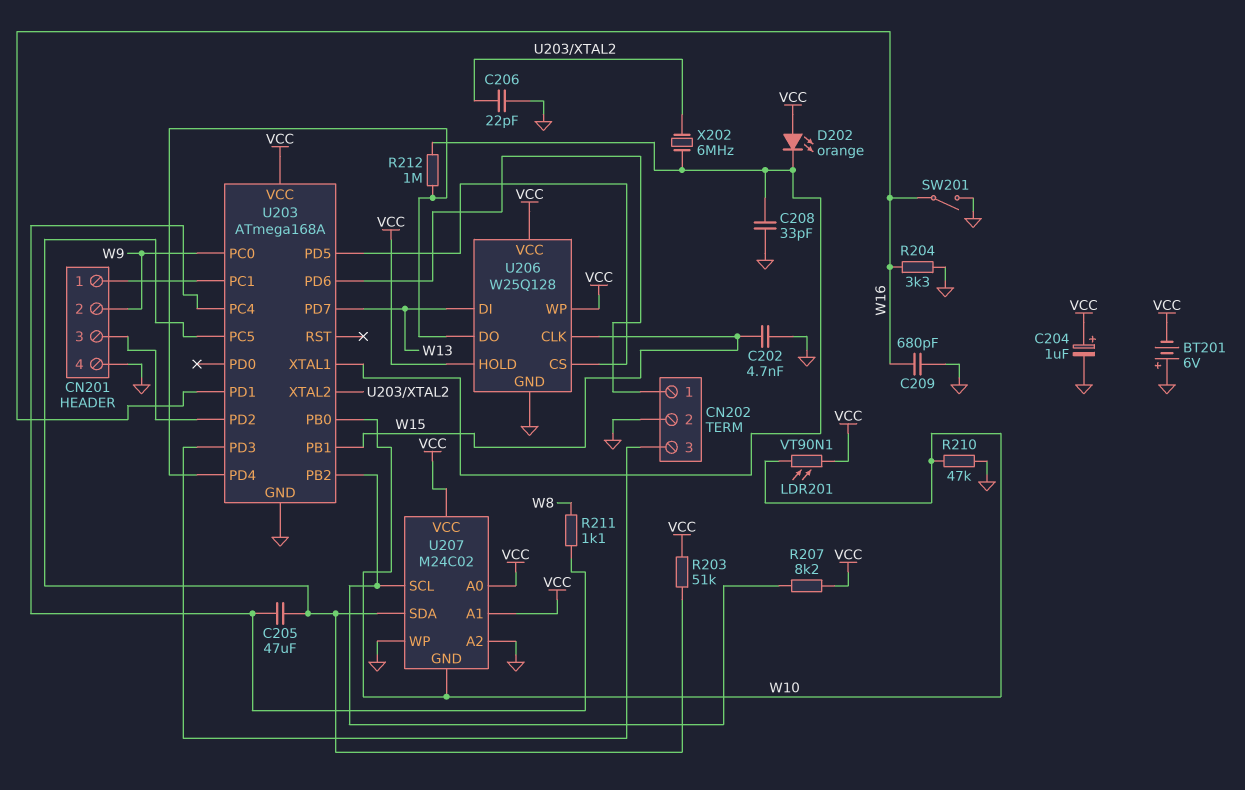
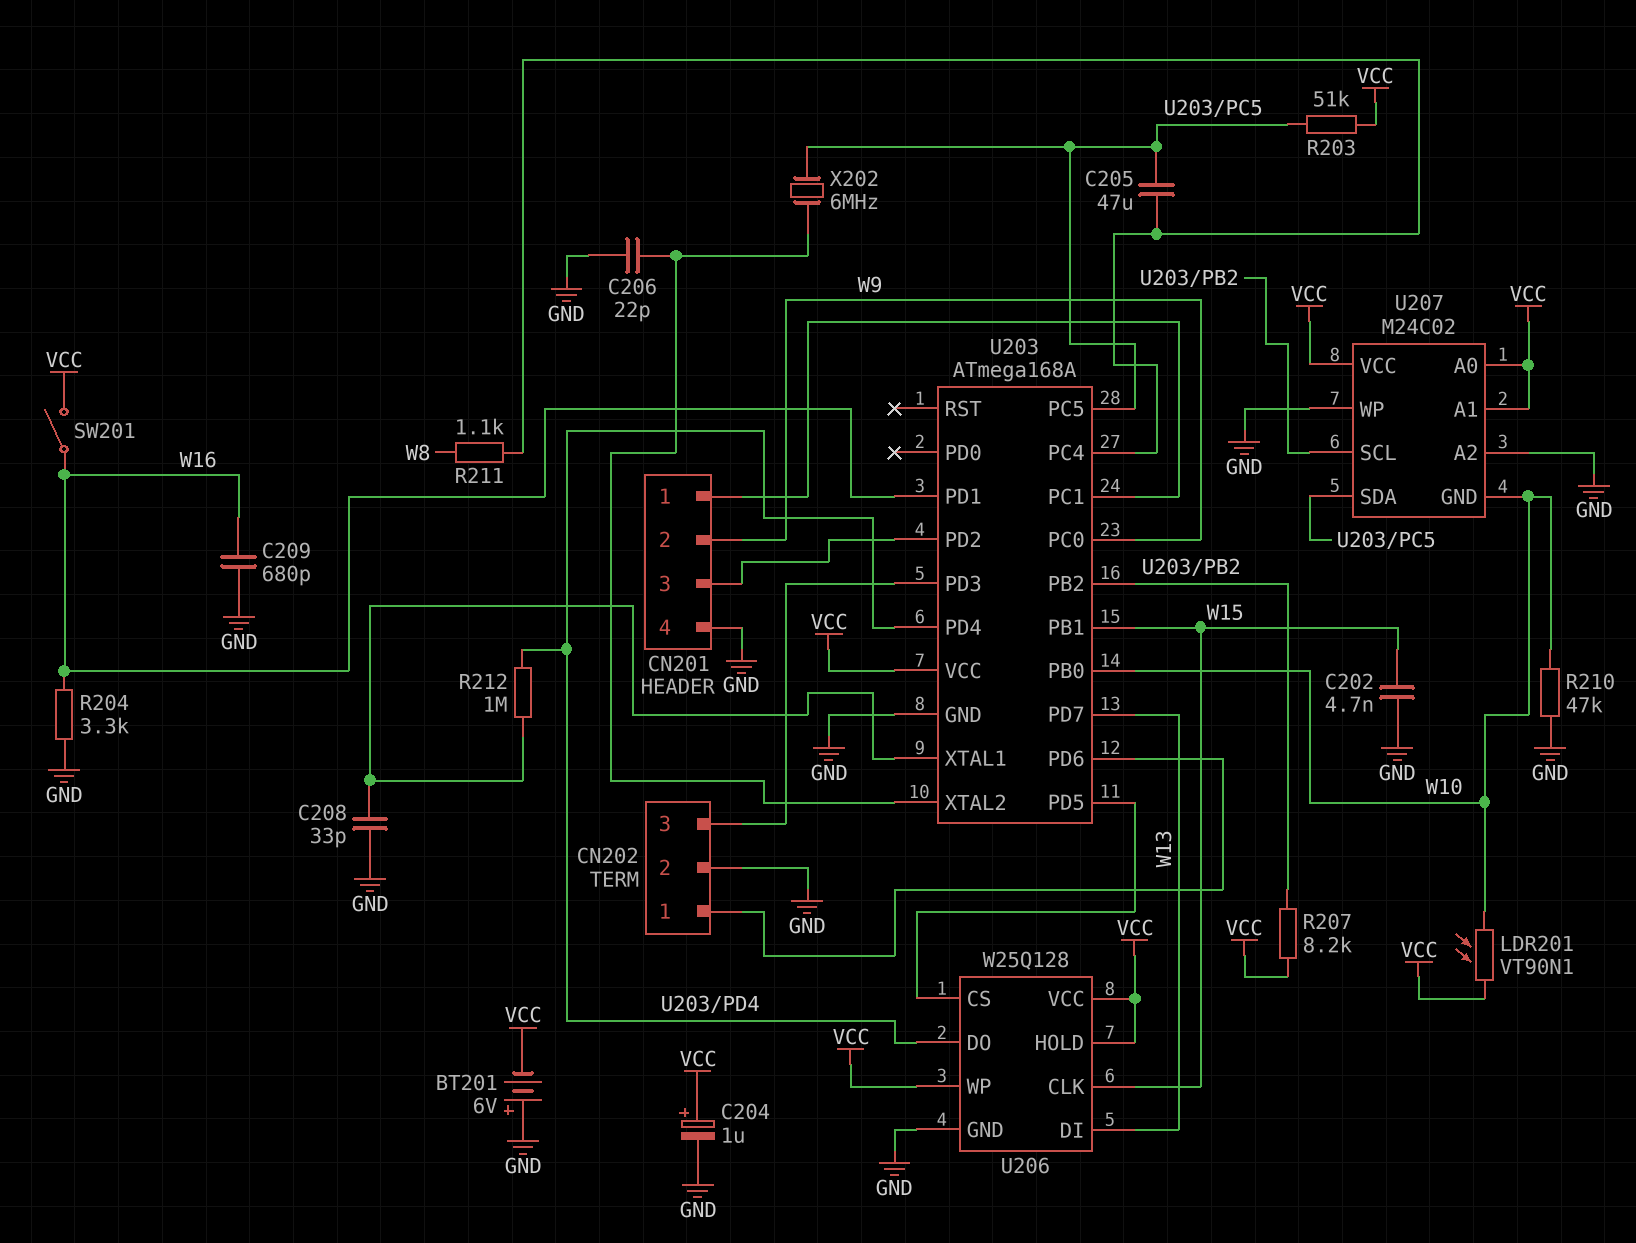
D202: LED orange (A VCC, K U203/XTAL1) -> none
SW201: switch (GND, W16) -> switch (VCC, W16)
X202: 6MHz (U203/XTAL1, U203/XTAL2) -> 6MHz (U203/PC5, U203/XTAL2)

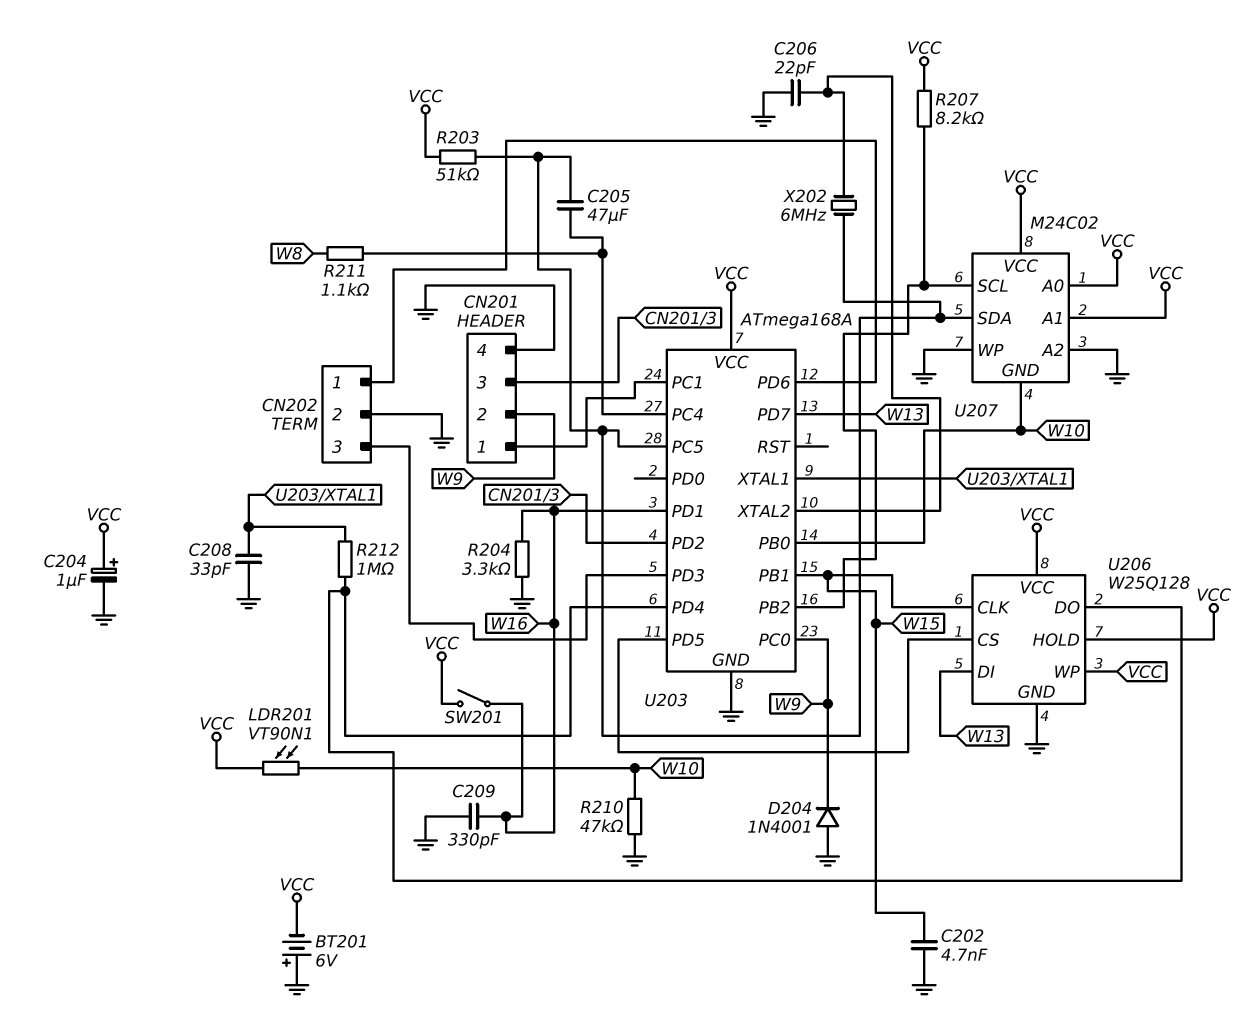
C209: 680pF (GND, W16) -> 330pF (GND, W16)
D204: none -> diode 1N4001 (A GND, K W9)

